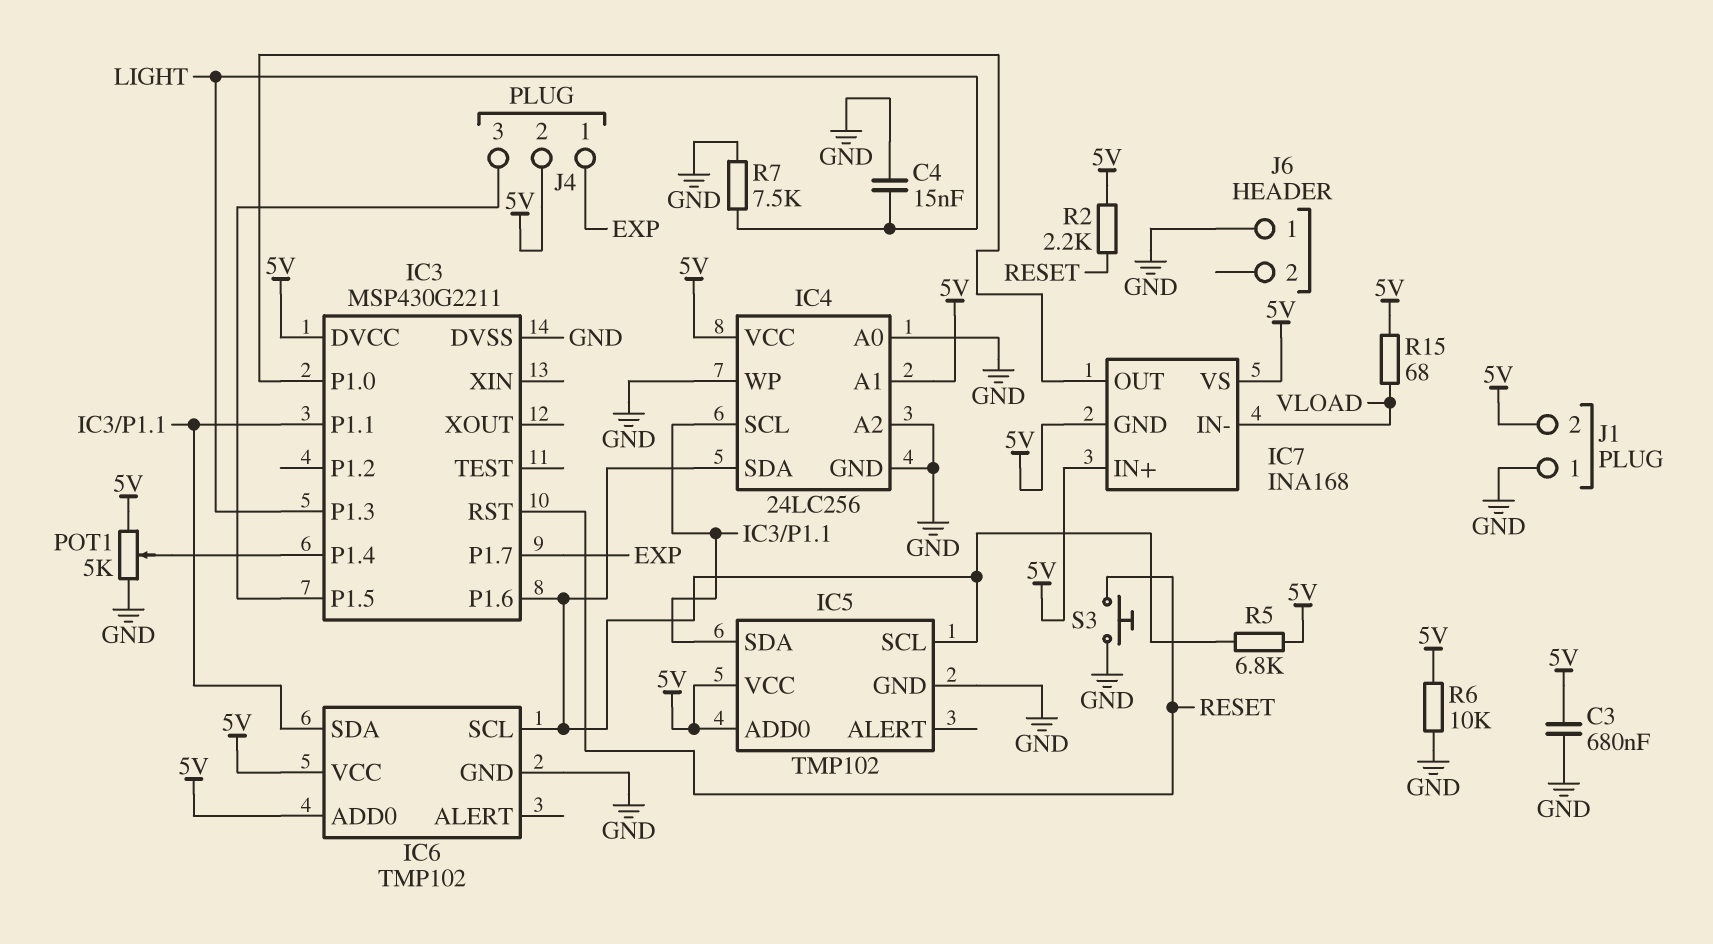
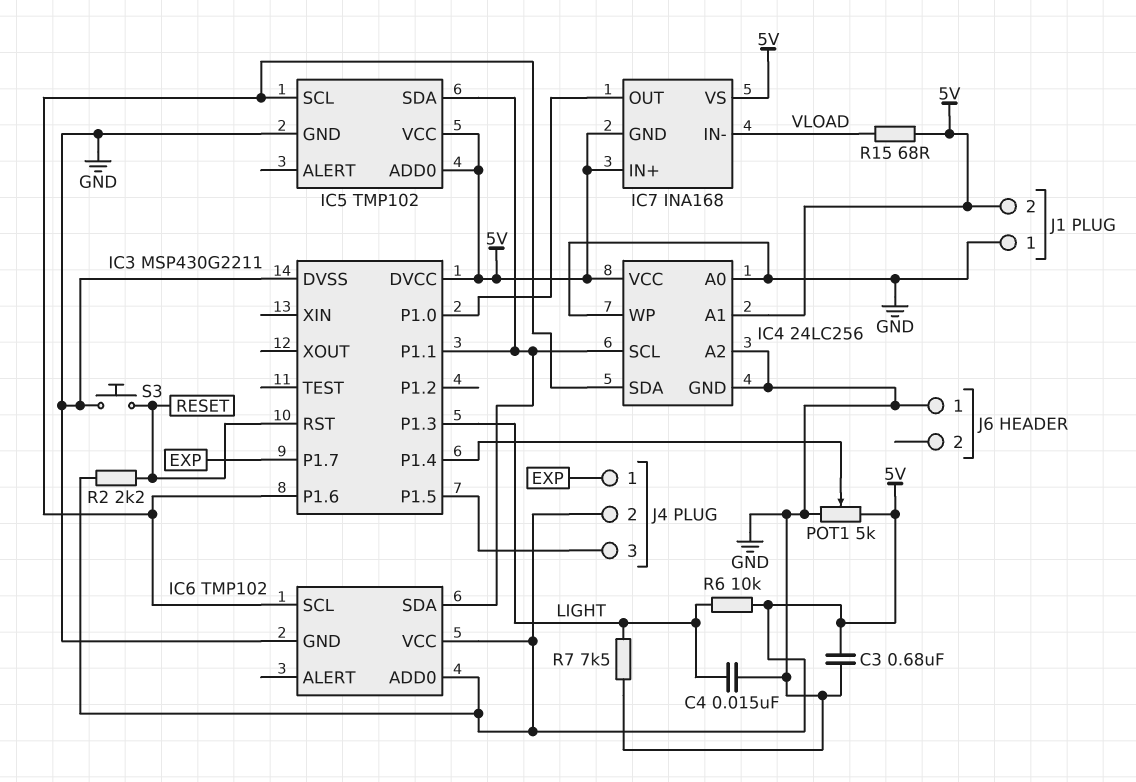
R5: 6.8k (5V, IC3/P1.6) -> none
R6: 10k (5V, GND) -> 10k (5V, LIGHT)

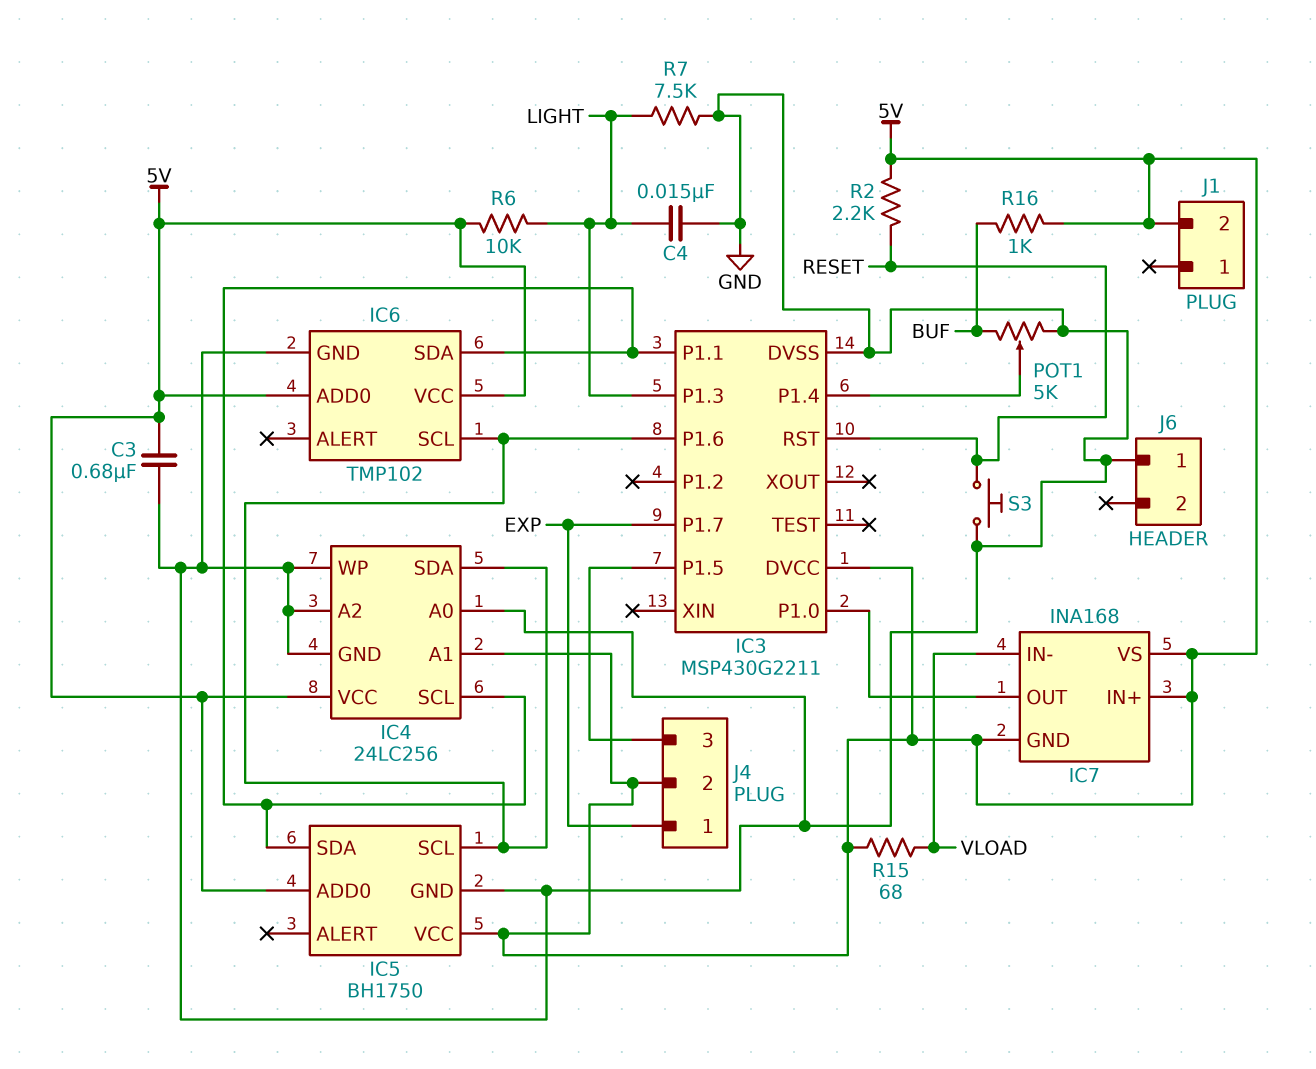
IC5: TMP102 -> BH1750
J1 pin 1: GND -> none
POT1: 5k (5V, GND, wiper IC3/P1.4) -> 5k (BUF, GND, wiper IC3/P1.4)
R16: none -> 1k (5V, BUF)

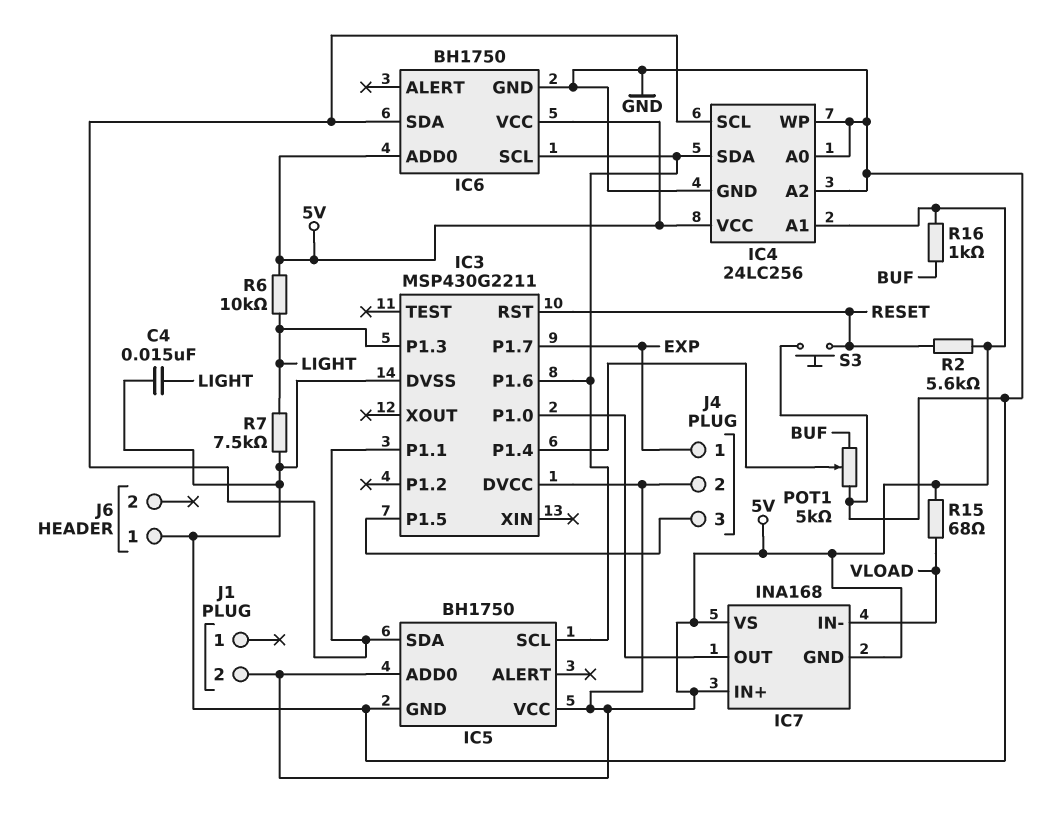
C3: 680nF (5V, GND) -> none
IC6: TMP102 -> BH1750
R2: 2.2k (5V, RESET) -> 5.6k (5V, RESET)

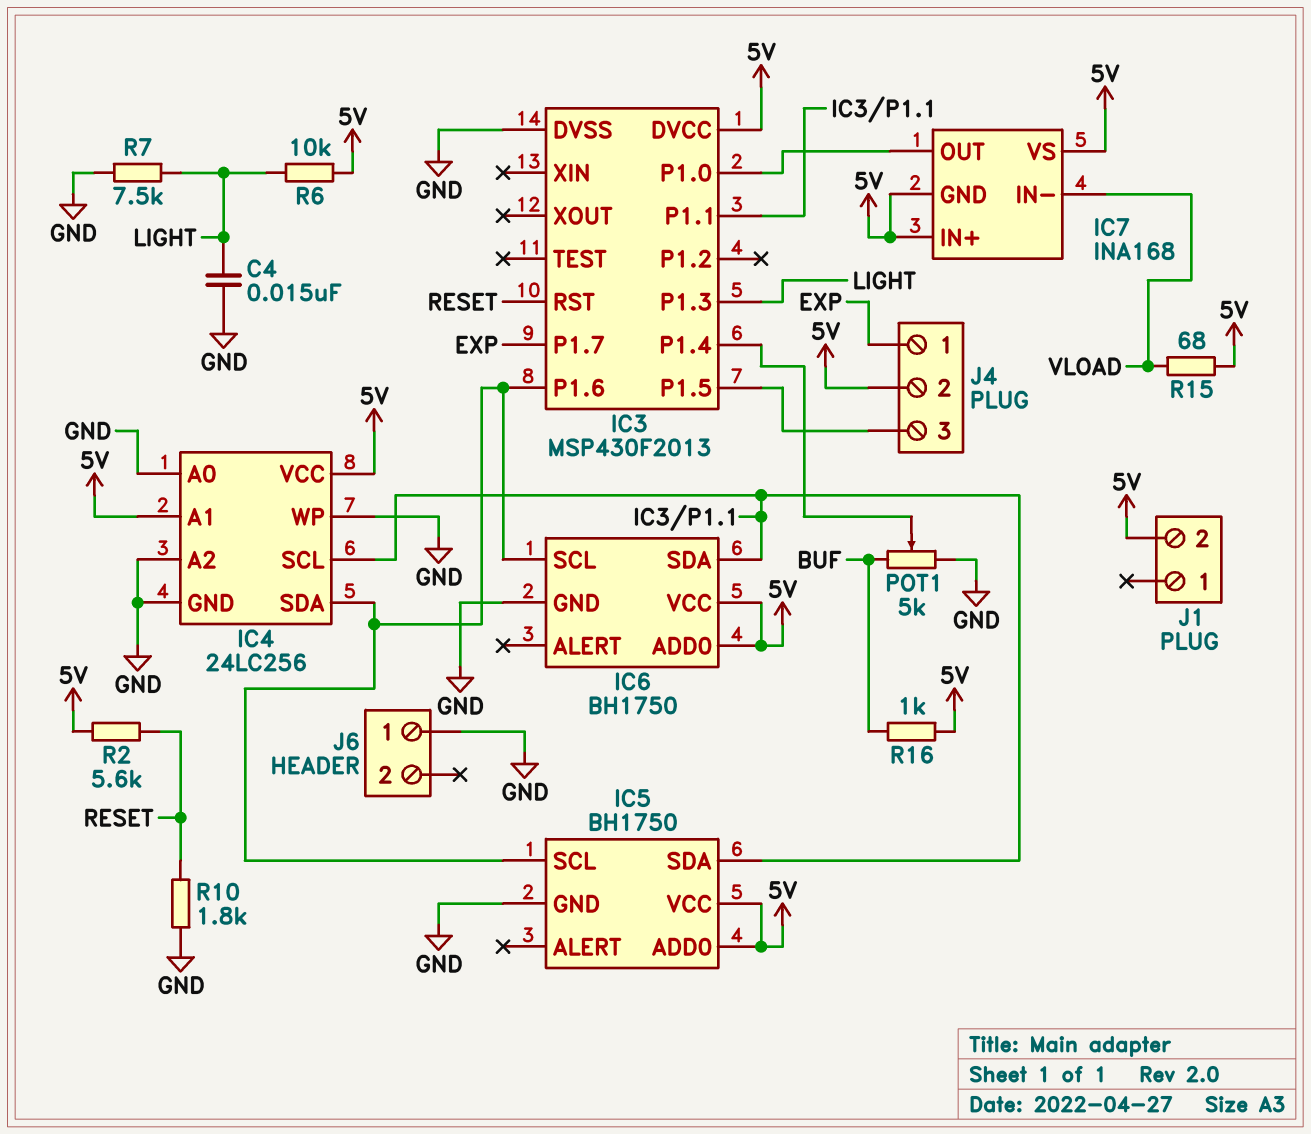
IC3: MSP430G2211 -> MSP430F2013
R10: none -> 1.8k (GND, RESET)
S3: button (GND, RESET) -> none

